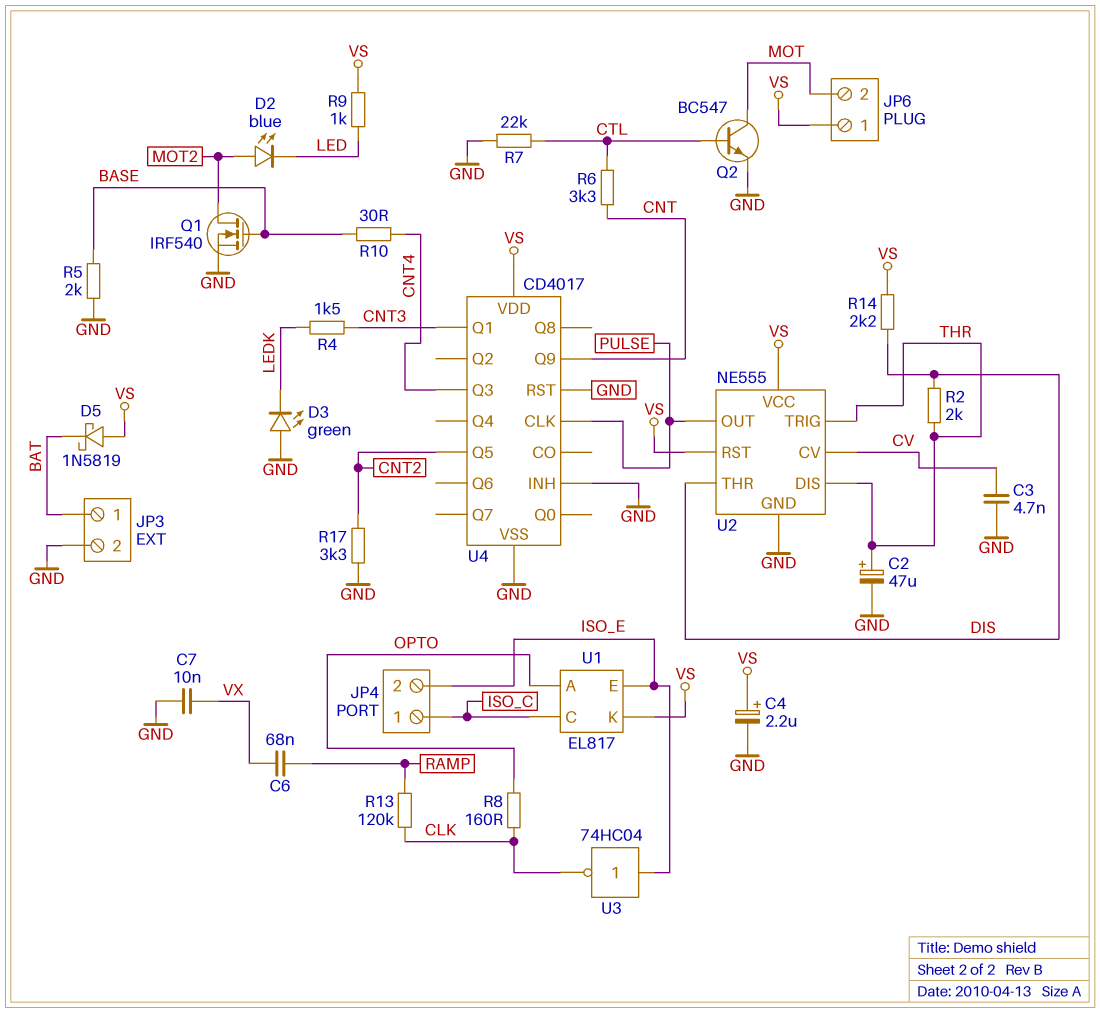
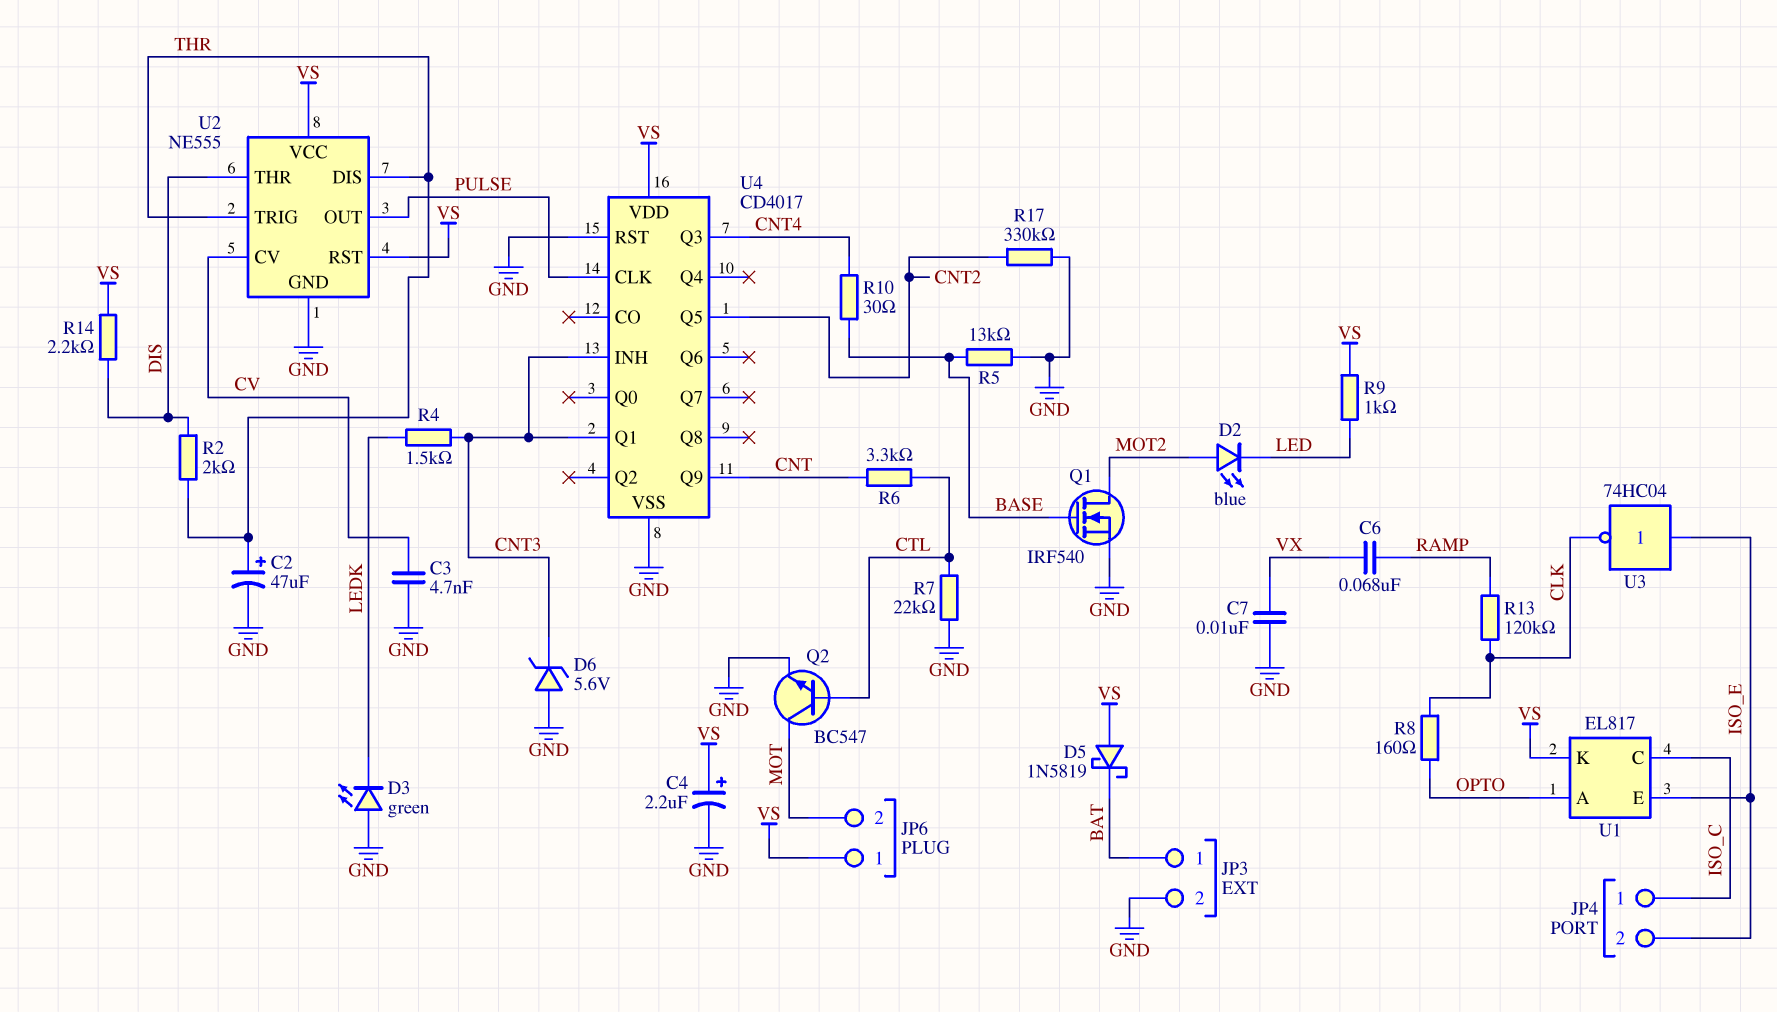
D6: none -> zener 5.6V (A GND, K CNT3)
R5: 2k (BASE, GND) -> 13k (BASE, GND)
R17: 3.3k (CNT2, GND) -> 330k (CNT2, GND)
U4 pin INH: GND -> CNT3

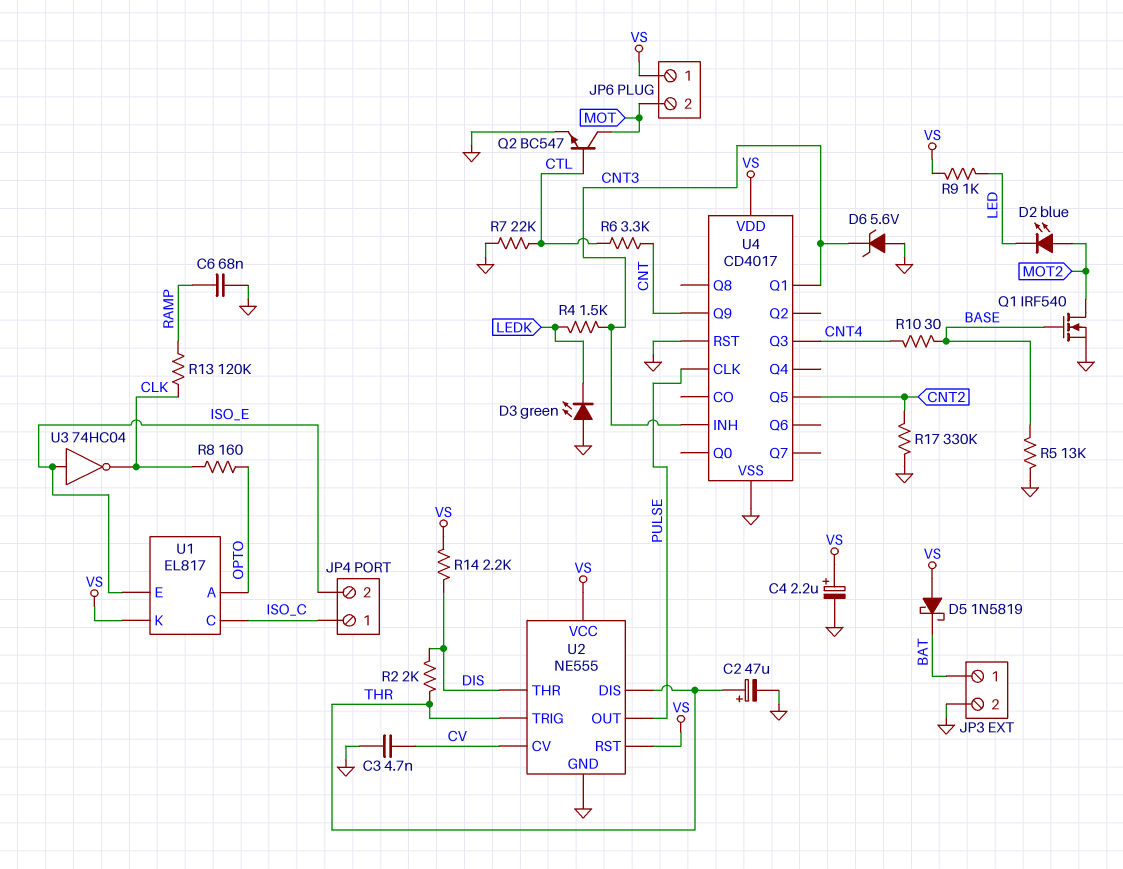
C6: 68nF (RAMP, VX) -> 68nF (GND, RAMP)
C7: 10nF (GND, VX) -> none

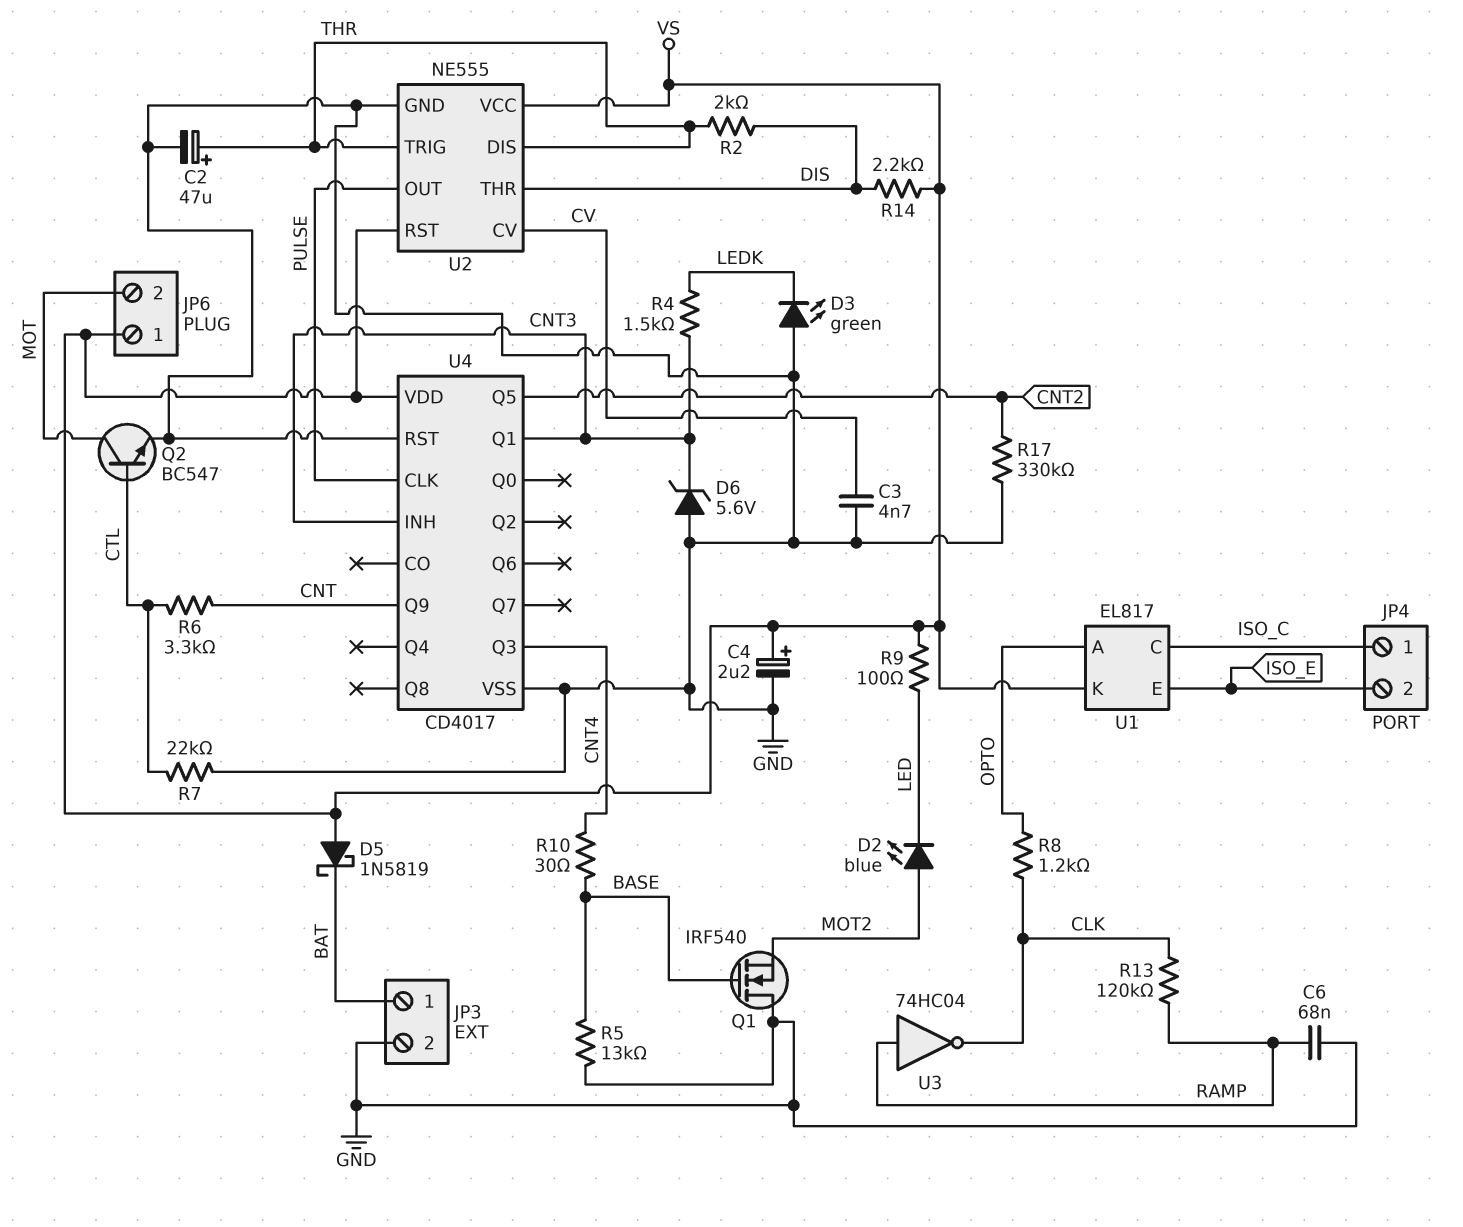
Q1: NMOS IRF540 (G BASE, D MOT2, S GND) -> NMOS IRF540 (G BASE, D GND, S MOT2)
R8: 160 (CLK, OPTO) -> 1.2k (CLK, OPTO)
R9: 1k (LED, VS) -> 100 (LED, VS)
U3: NOT 74HC04 (in ISO_E, out CLK) -> NOT 74HC04 (in RAMP, out CLK)

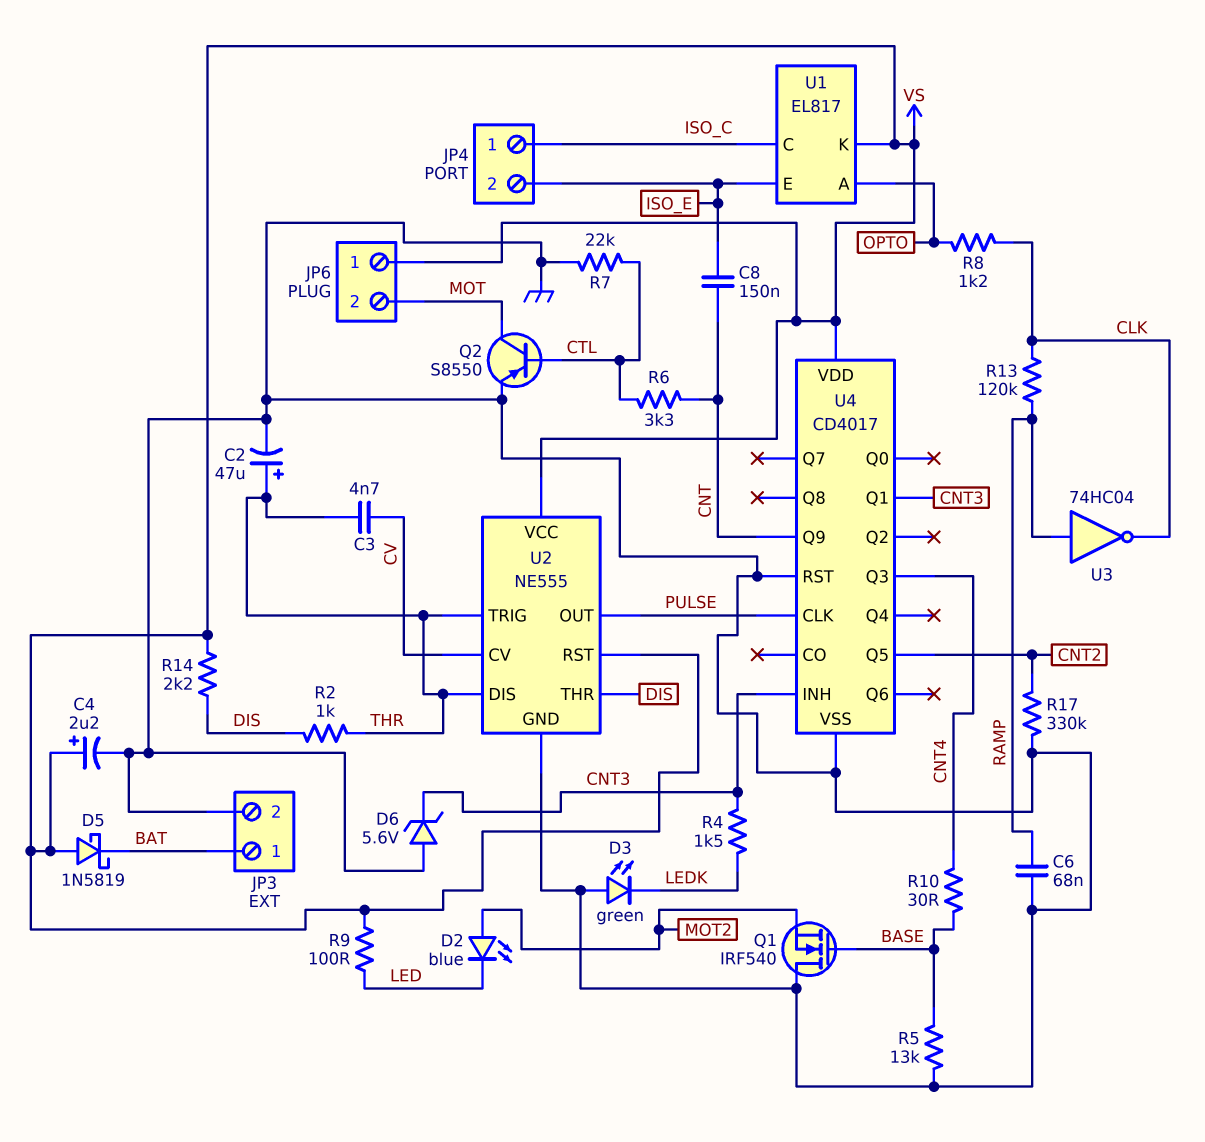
C3: 4.7nF (CV, GND) -> 4.7nF (CV, THR)
C8: none -> 150nF (CNT, ISO_E)
Q2: NPN BC547 (B CTL, C MOT, E GND) -> PNP S8550 (B CTL, C MOT, E GND)
R2: 2k (DIS, THR) -> 1k (DIS, THR)

